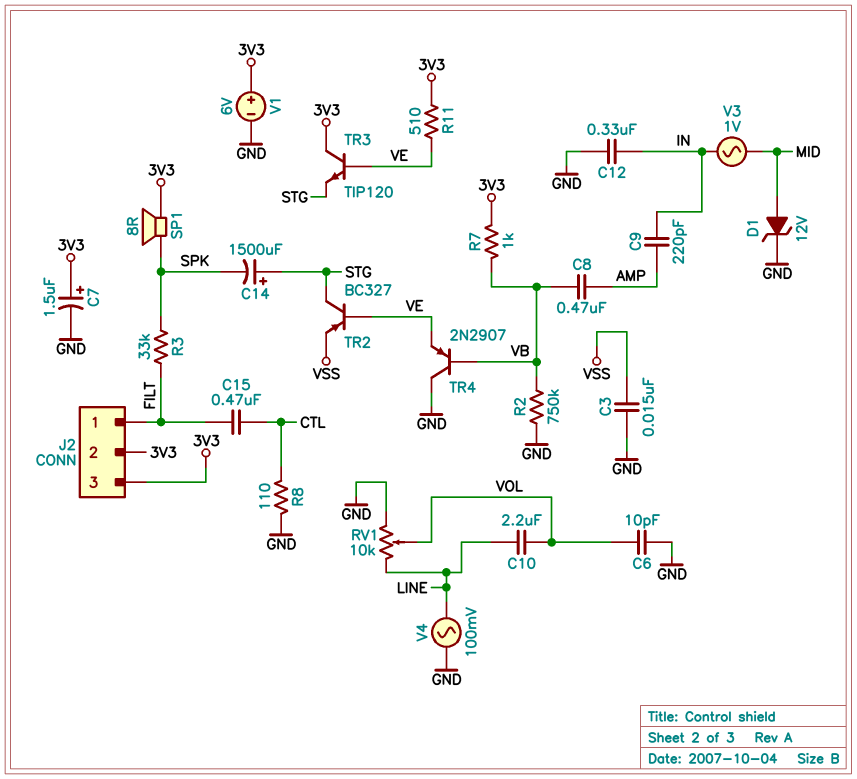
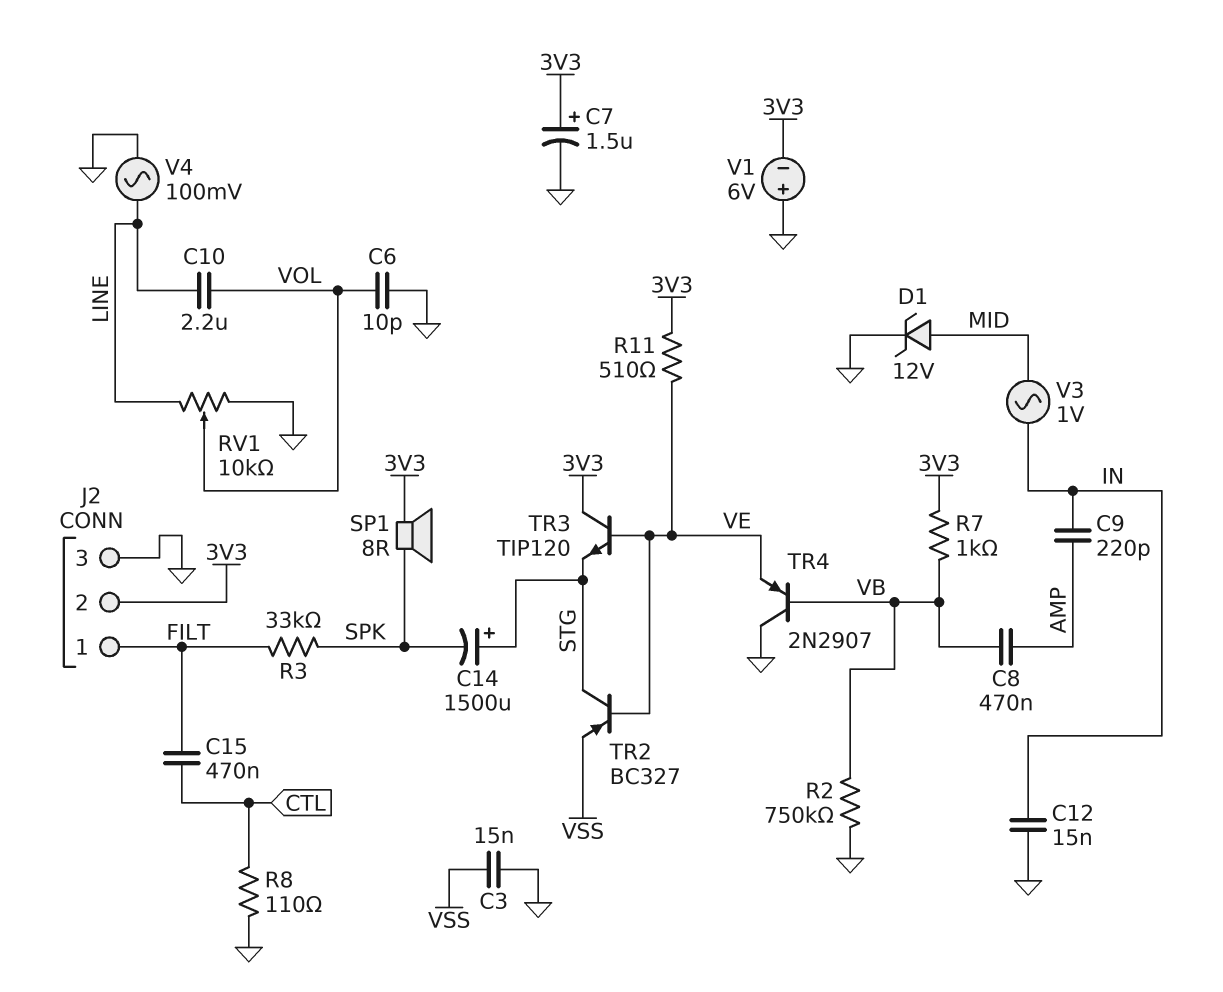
C12: 330nF (GND, IN) -> 15nF (GND, IN)
J2 pin 3: 3V3 -> GND
V1: 6V (plus 3V3, minus GND) -> 6V (plus GND, minus 3V3)

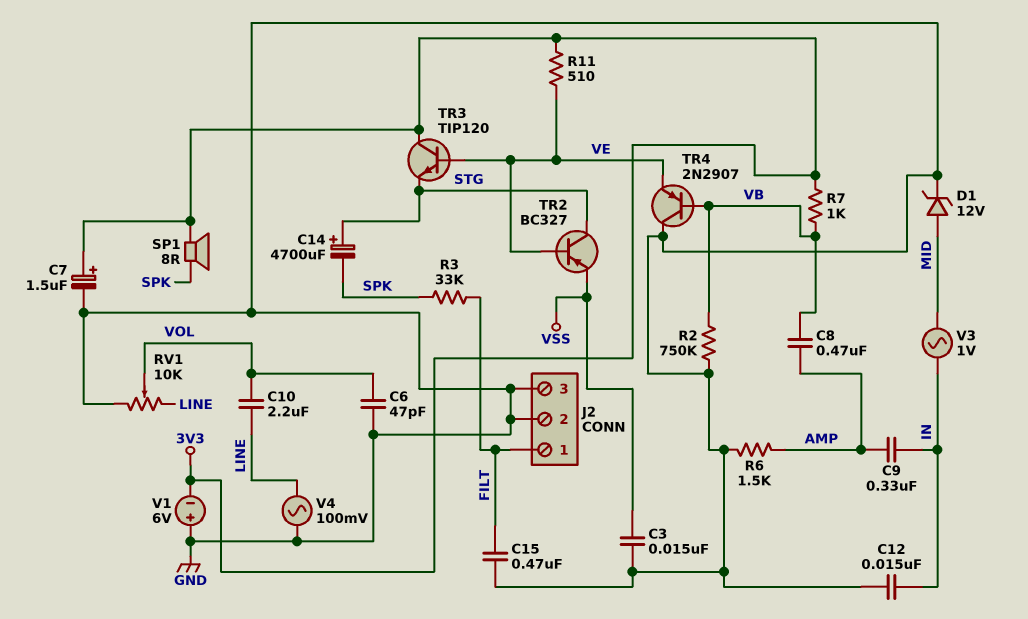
C6: 10pF (GND, VOL) -> 47pF (GND, VOL)
C9: 220pF (AMP, IN) -> 330nF (AMP, IN)
C14: 1500uF (plus STG, minus SPK) -> 4700uF (plus STG, minus SPK)
C15: 470nF (CTL, FILT) -> 470nF (FILT, GND)
J2 pin 2: 3V3 -> GND
R6: none -> 1.5k (AMP, GND)
R8: 110 (CTL, GND) -> none

